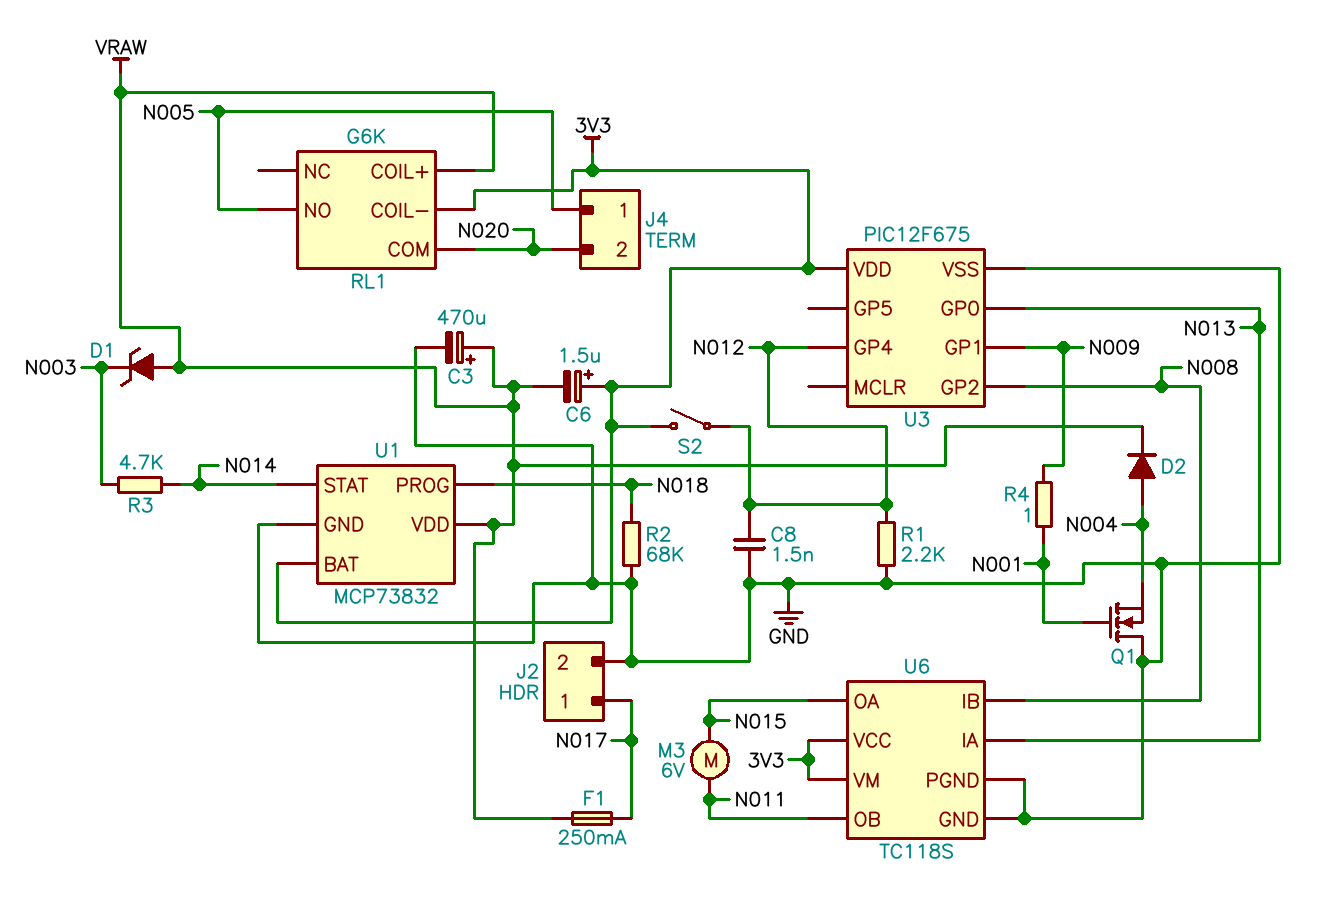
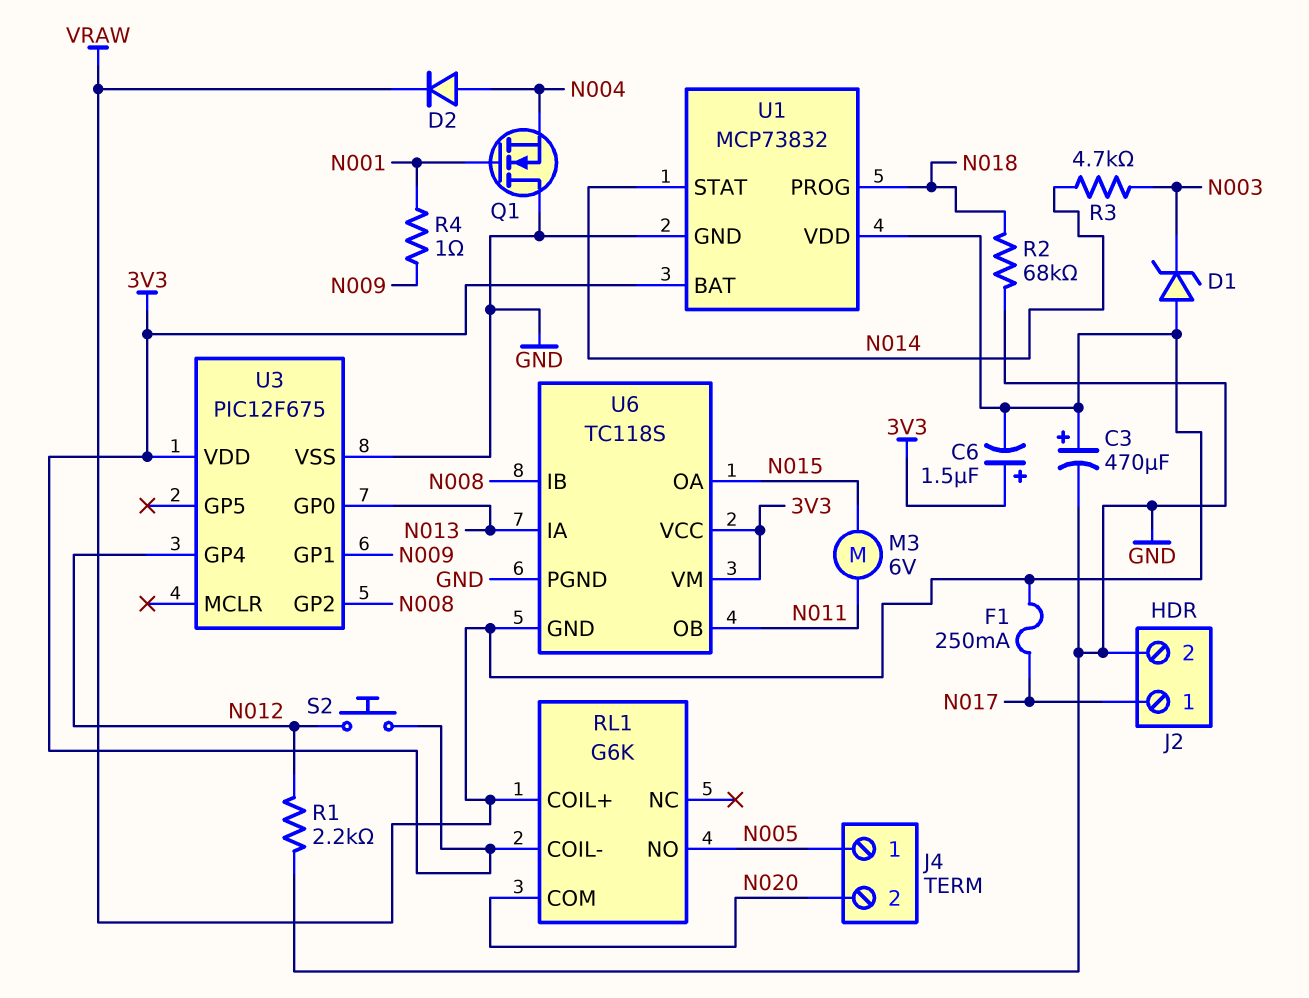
C8: 1.5nF (GND, N012) -> none
S2: switch (3V3, N012) -> button (3V3, N012)
U6 pin GND: GND -> VRAW

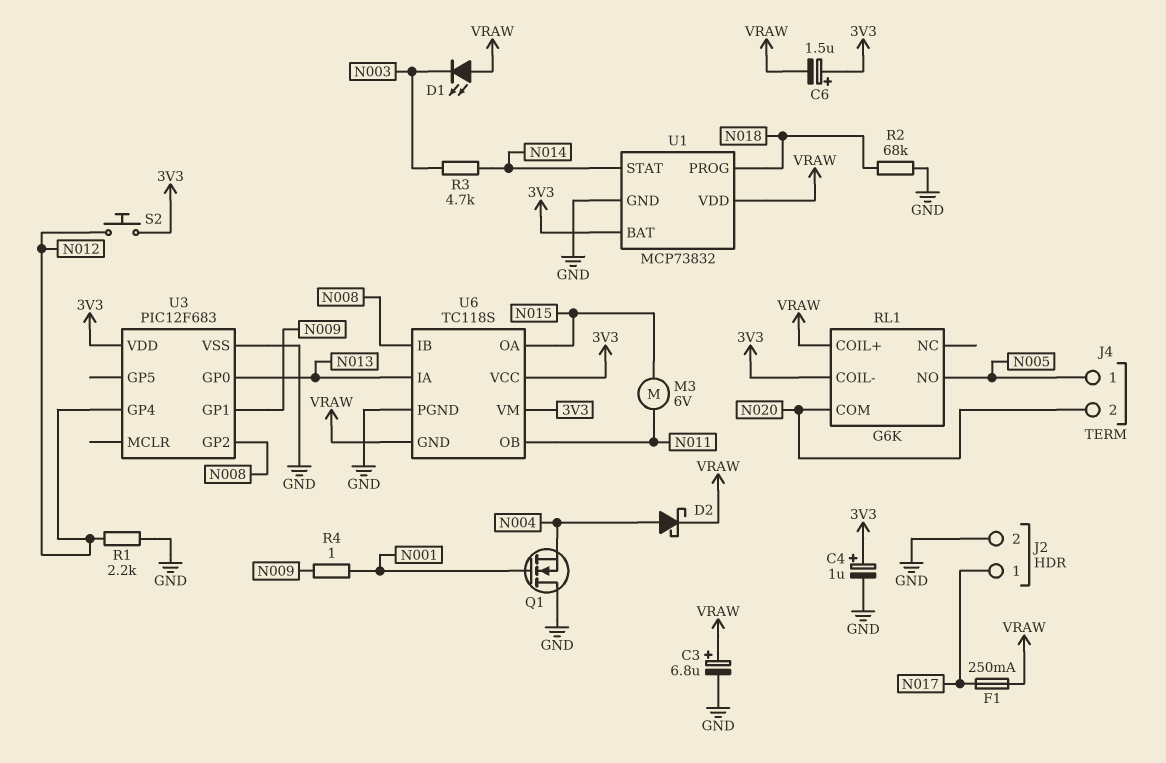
C3: 470uF (plus VRAW, minus GND) -> 6.8uF (plus VRAW, minus GND)
C4: none -> 1uF (plus 3V3, minus GND)
D1: zener (A VRAW, K N003) -> LED (A VRAW, K N003)
D2: diode (A N004, K VRAW) -> schottky (A N004, K VRAW)
U3: PIC12F675 -> PIC12F683

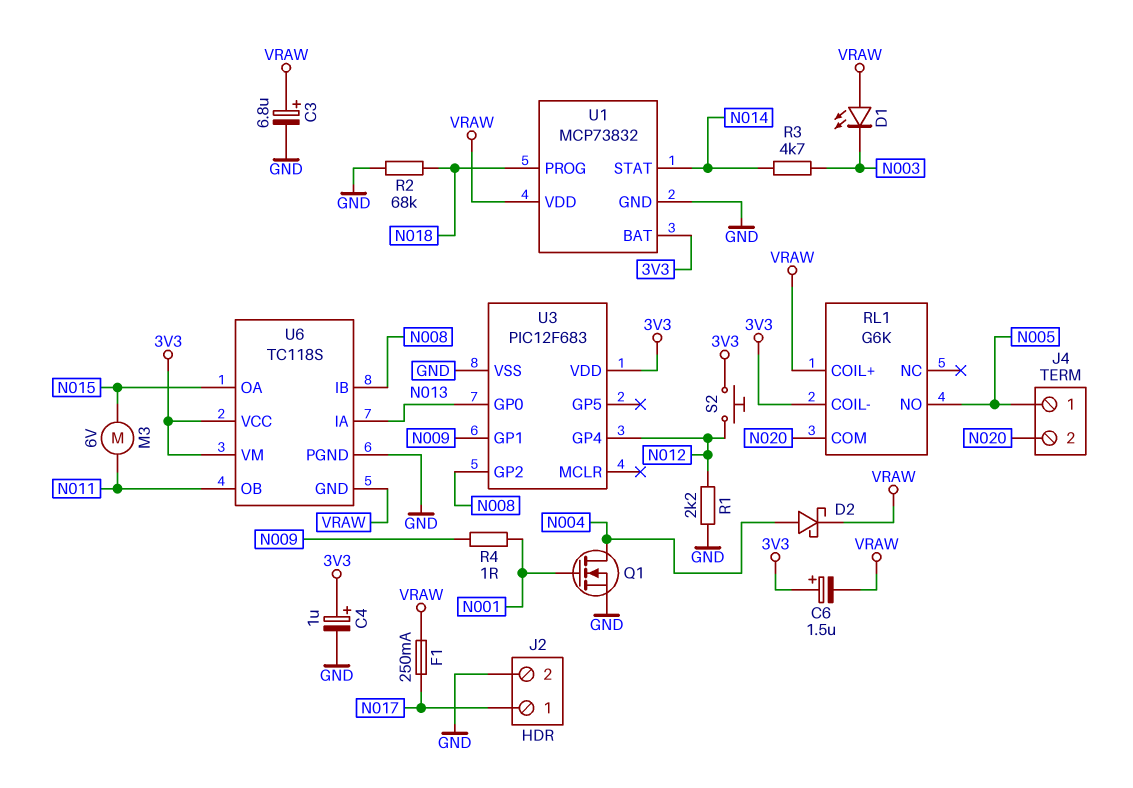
Q1: NMOS (G N001, D GND, S N004) -> NMOS (G N001, D N004, S GND)

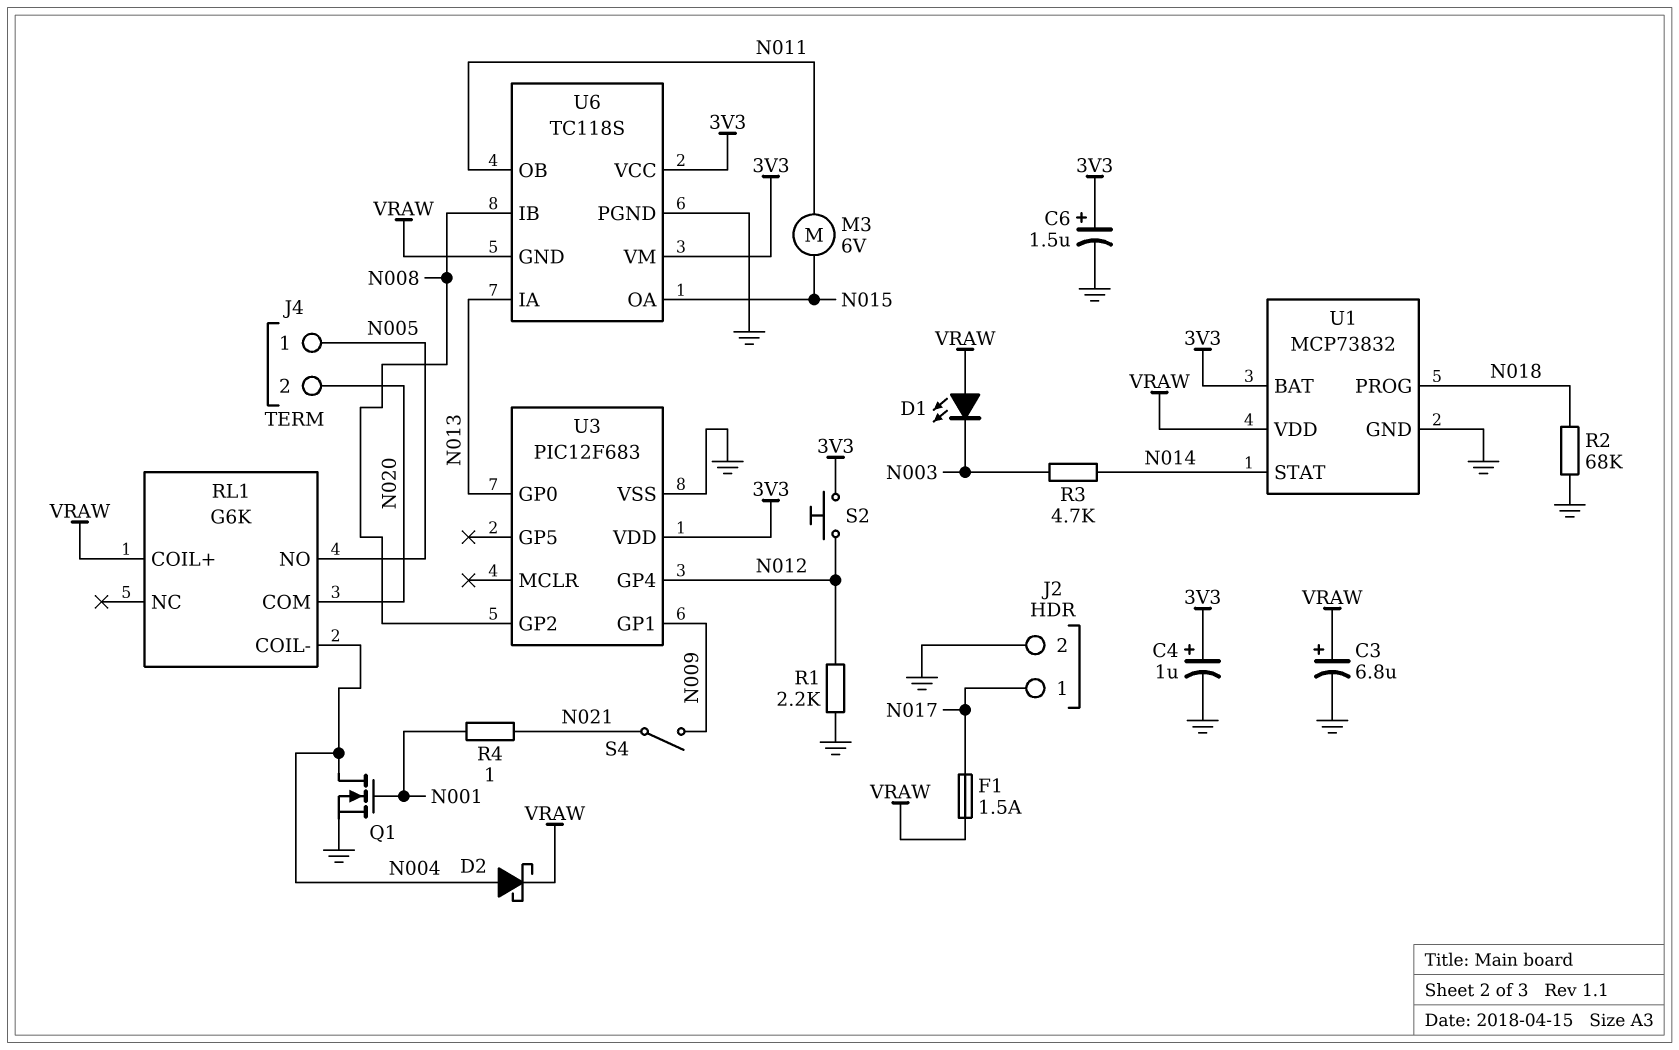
C6: 1.5uF (plus 3V3, minus VRAW) -> 1.5uF (plus 3V3, minus GND)
F1: 250mA (N017, VRAW) -> 1.5A (N017, VRAW)
R4: 1 (N001, N009) -> 1 (N001, N021)
RL1 pin COIL-: 3V3 -> N004
S4: none -> switch (N009, N021)

